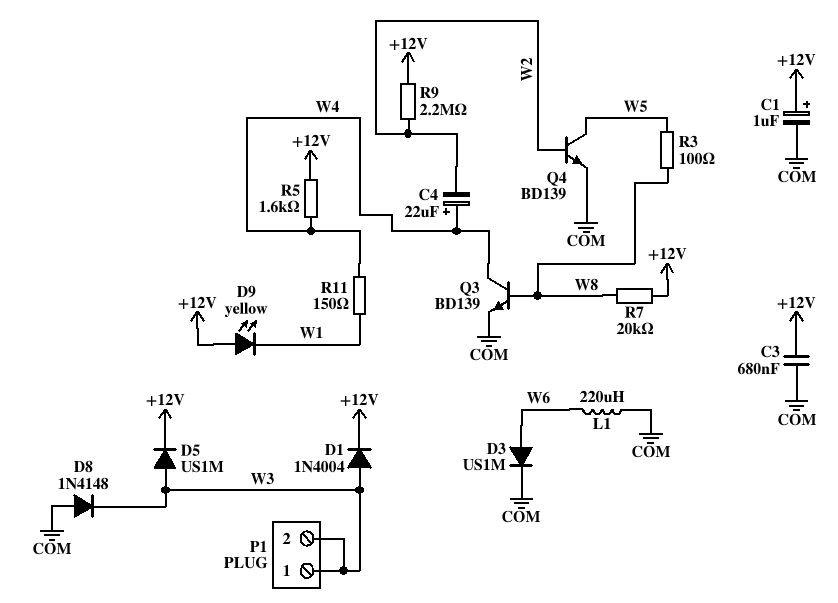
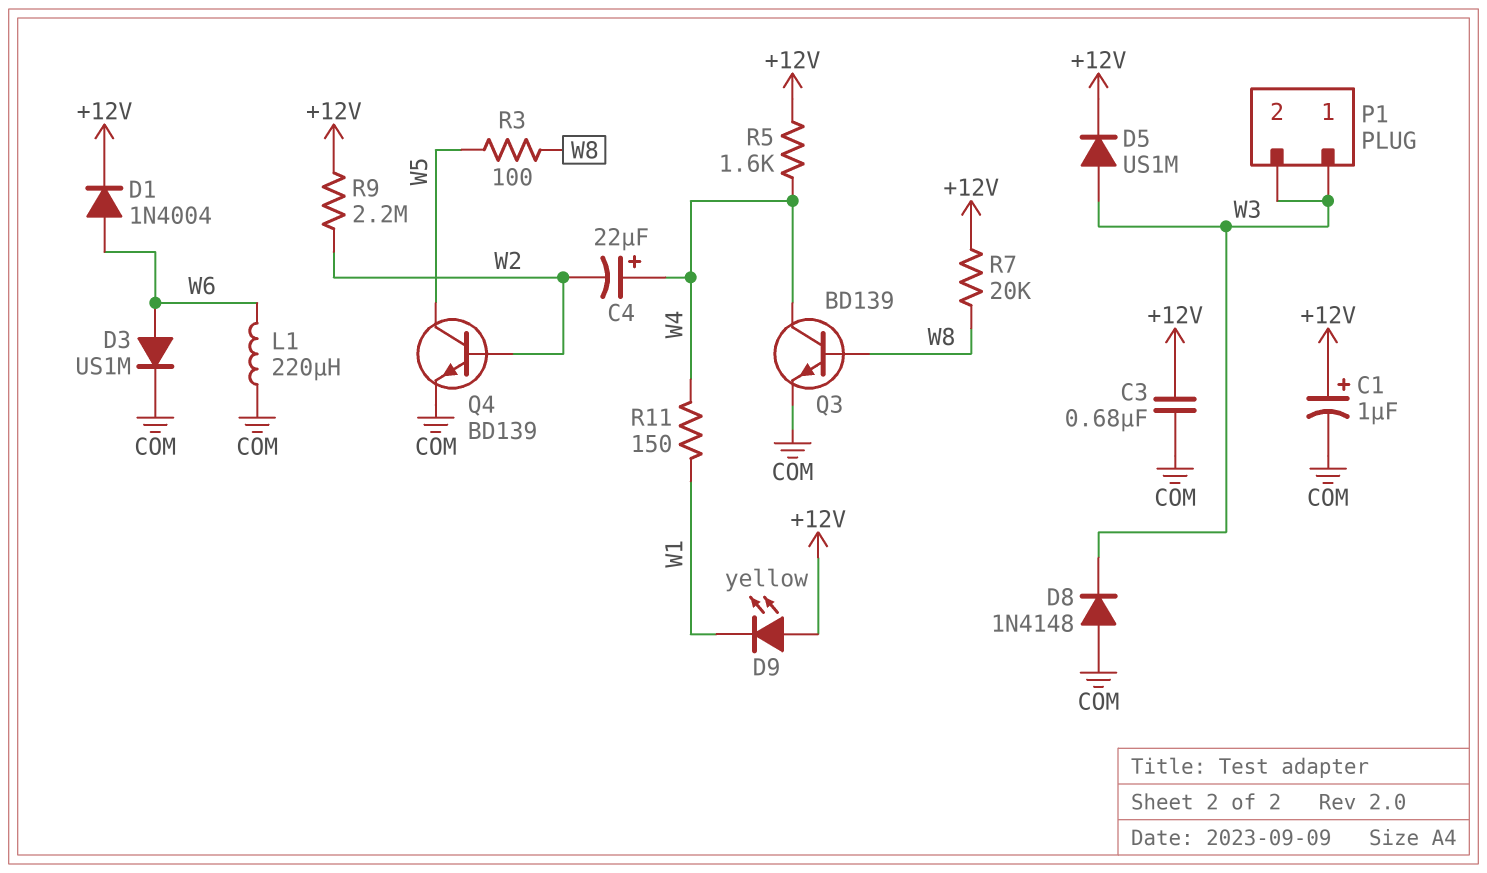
D1: diode 1N4004 (A W3, K +12V) -> diode 1N4004 (A W6, K +12V)

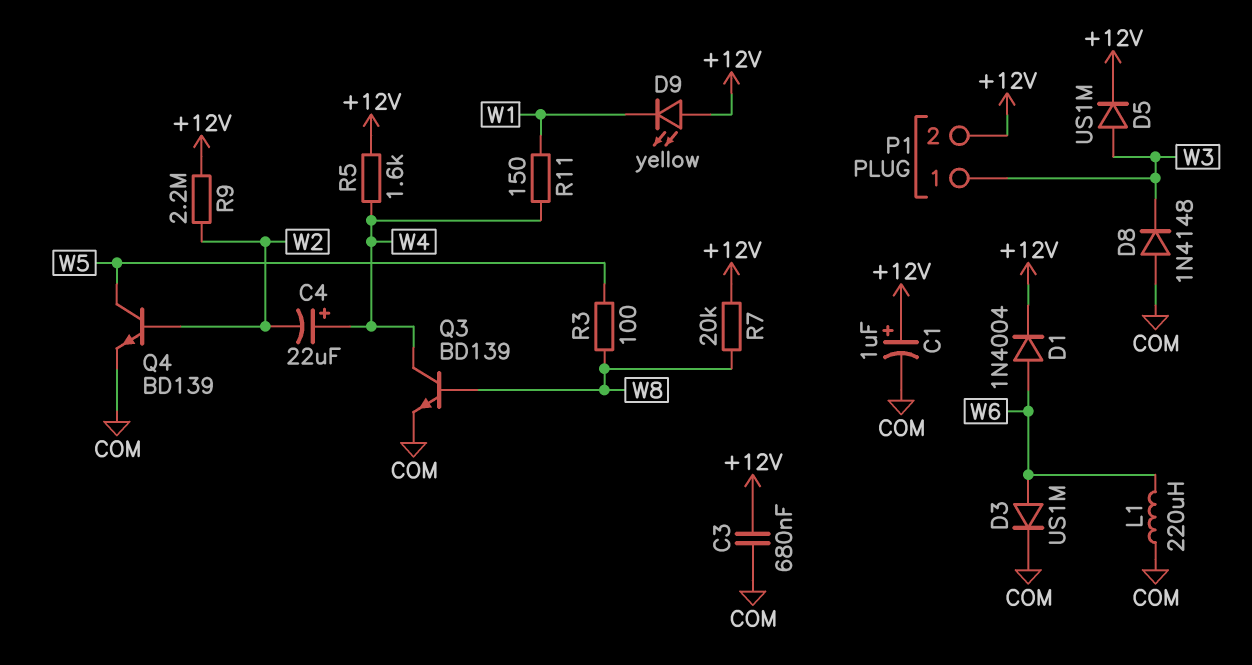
P1 pin 2: W3 -> +12V

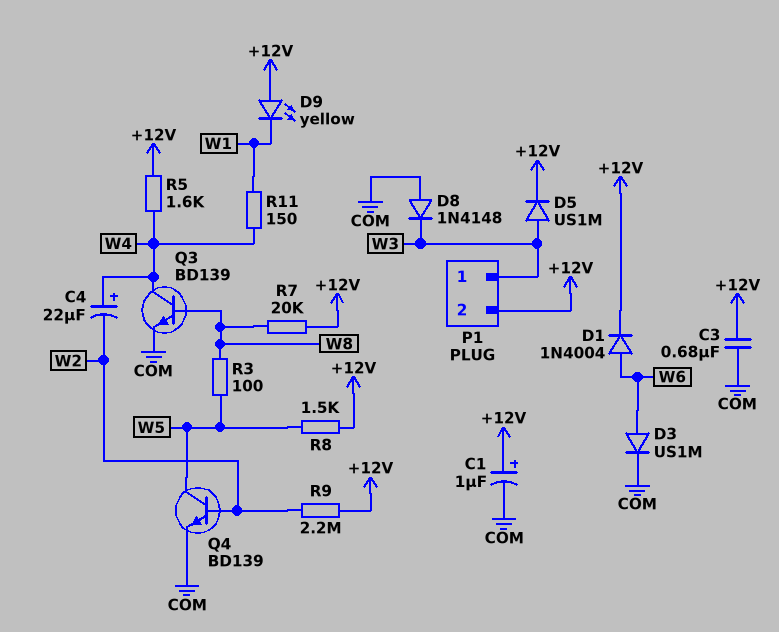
L1: 220uH (COM, W6) -> none
R8: none -> 1.5k (+12V, W5)

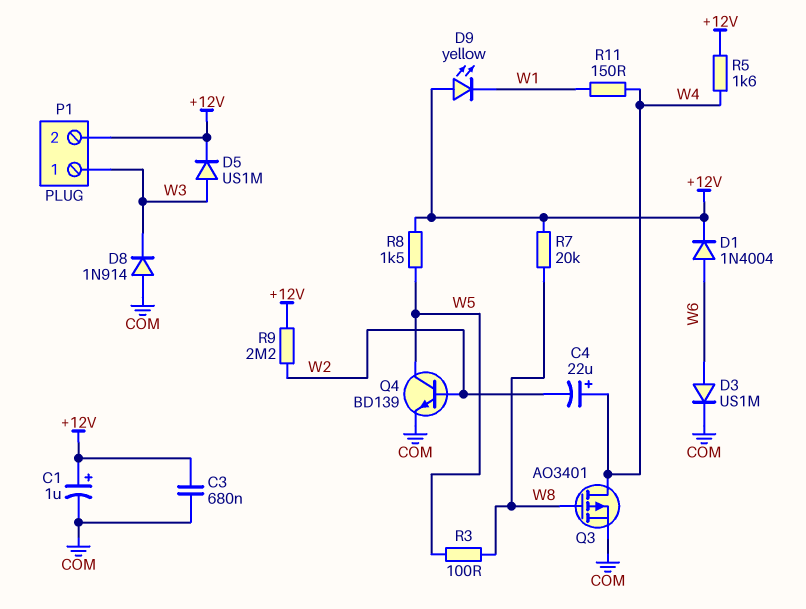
D8: diode 1N4148 (A COM, K W3) -> diode 1N914 (A COM, K W3)
Q3: NPN BD139 (B W8, C W4, E COM) -> PMOS AO3401 (G W8, D W4, S COM)

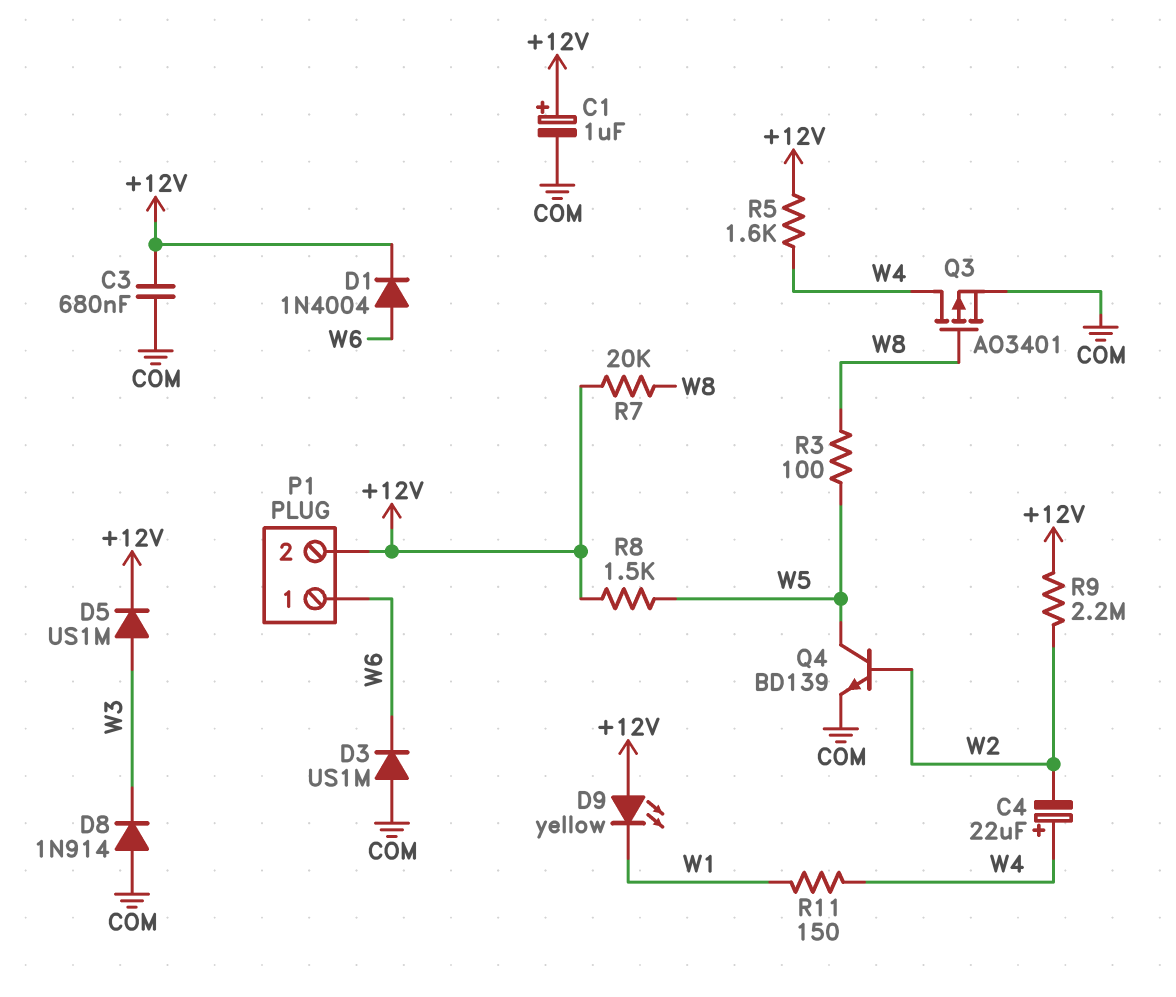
D3: diode US1M (A W6, K COM) -> diode US1M (A COM, K W6)
P1 pin 1: W3 -> W6

